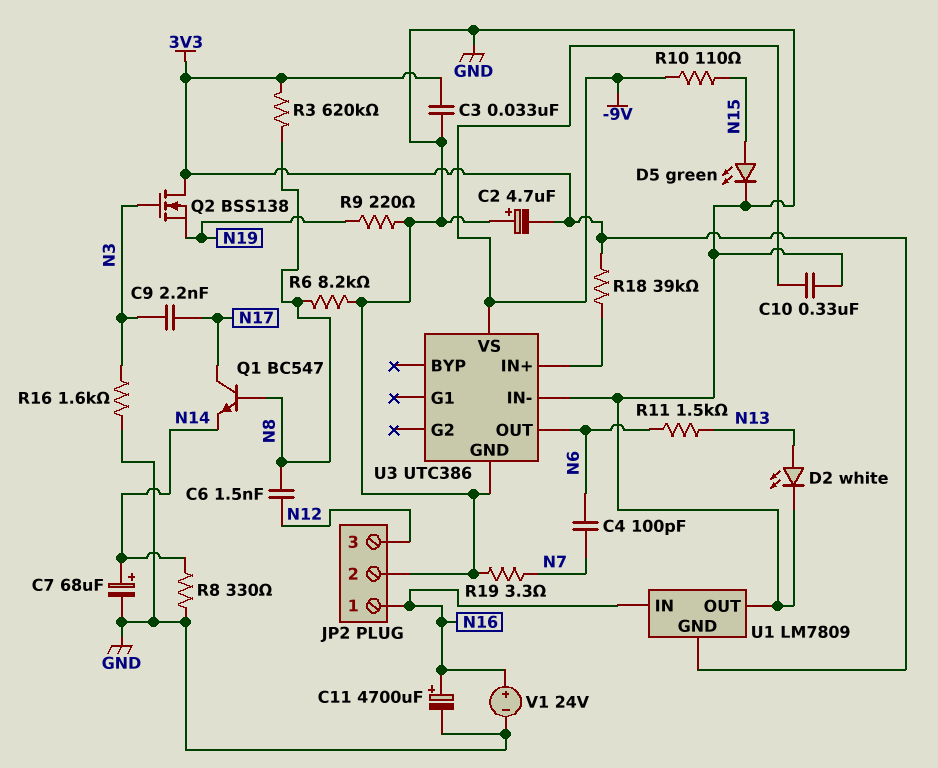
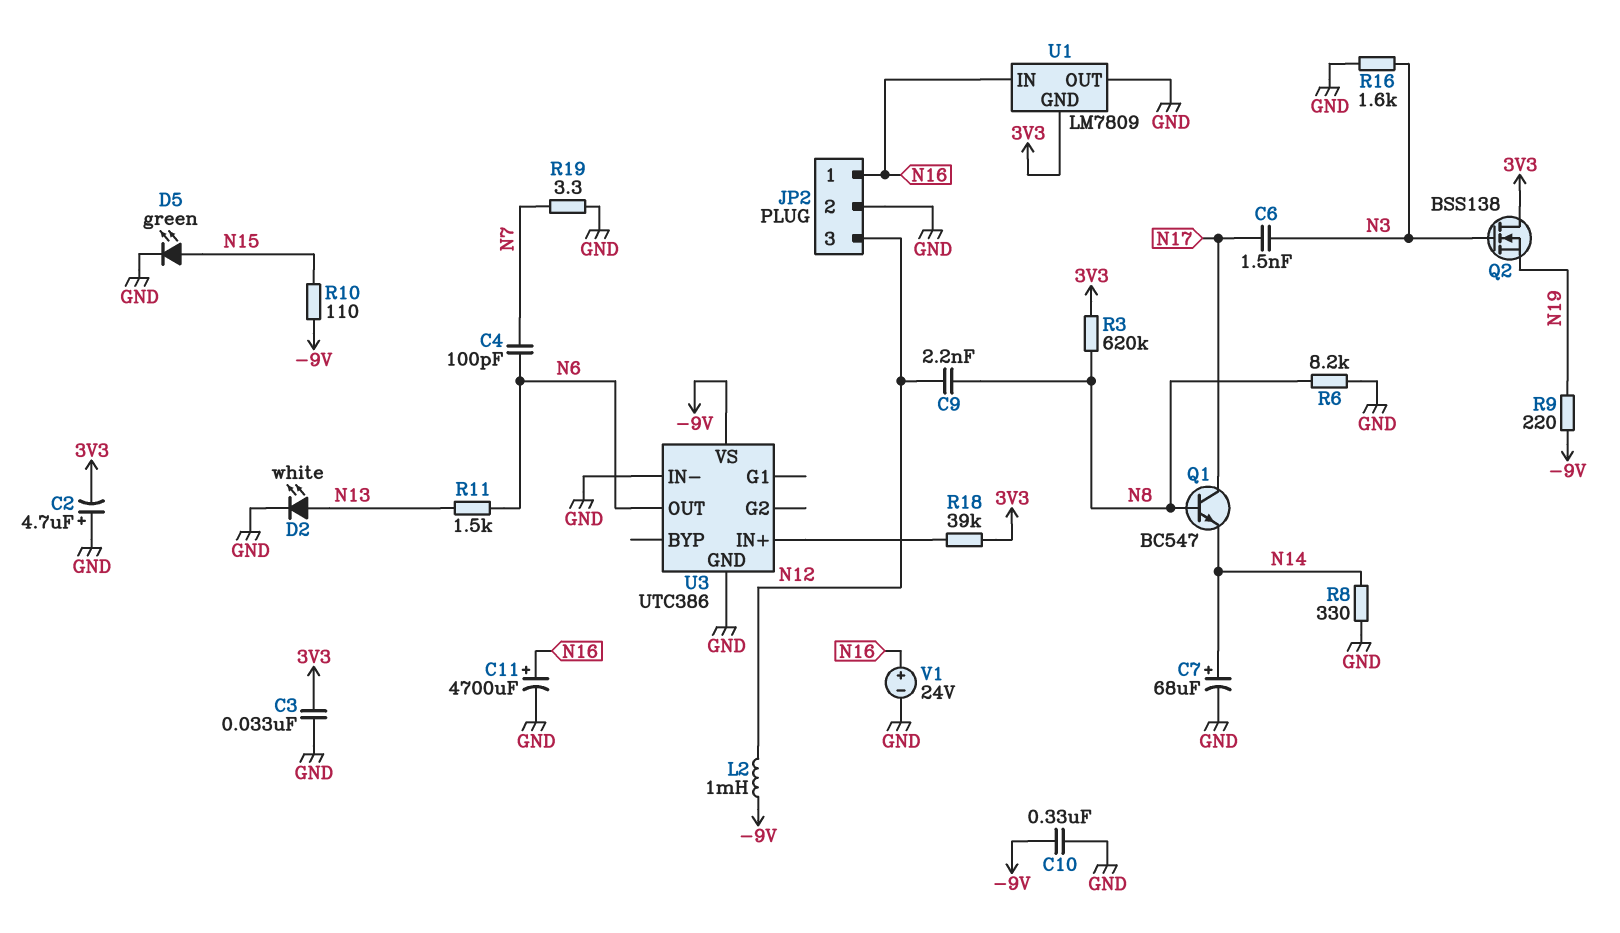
C6: 1.5nF (N8, N12) -> 1.5nF (N3, N17)
C9: 2.2nF (N3, N17) -> 2.2nF (N8, N12)
L2: none -> 1mH (-9V, N12)
R9: 220 (GND, N19) -> 220 (-9V, N19)

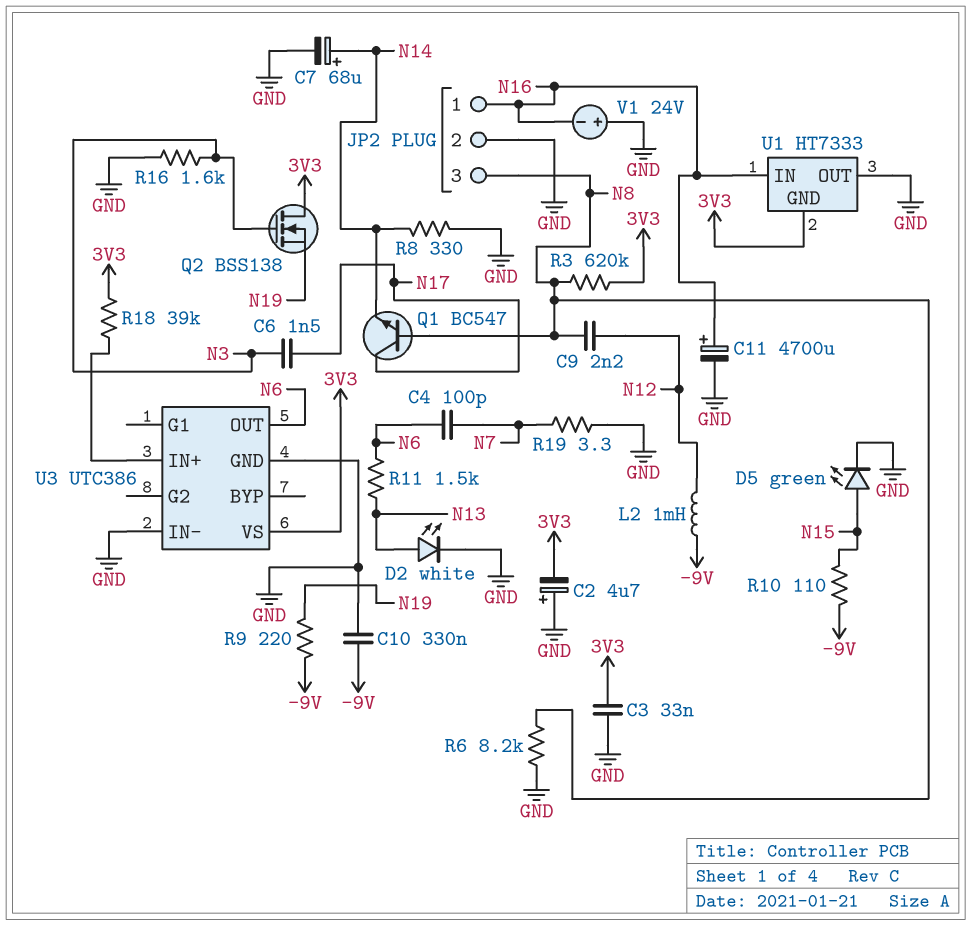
JP2 pin 3: N12 -> N8
U1: LM7809 -> HT7333
U3 pin VS: -9V -> 3V3
V1: 24V (plus N16, minus GND) -> 24V (plus GND, minus N16)

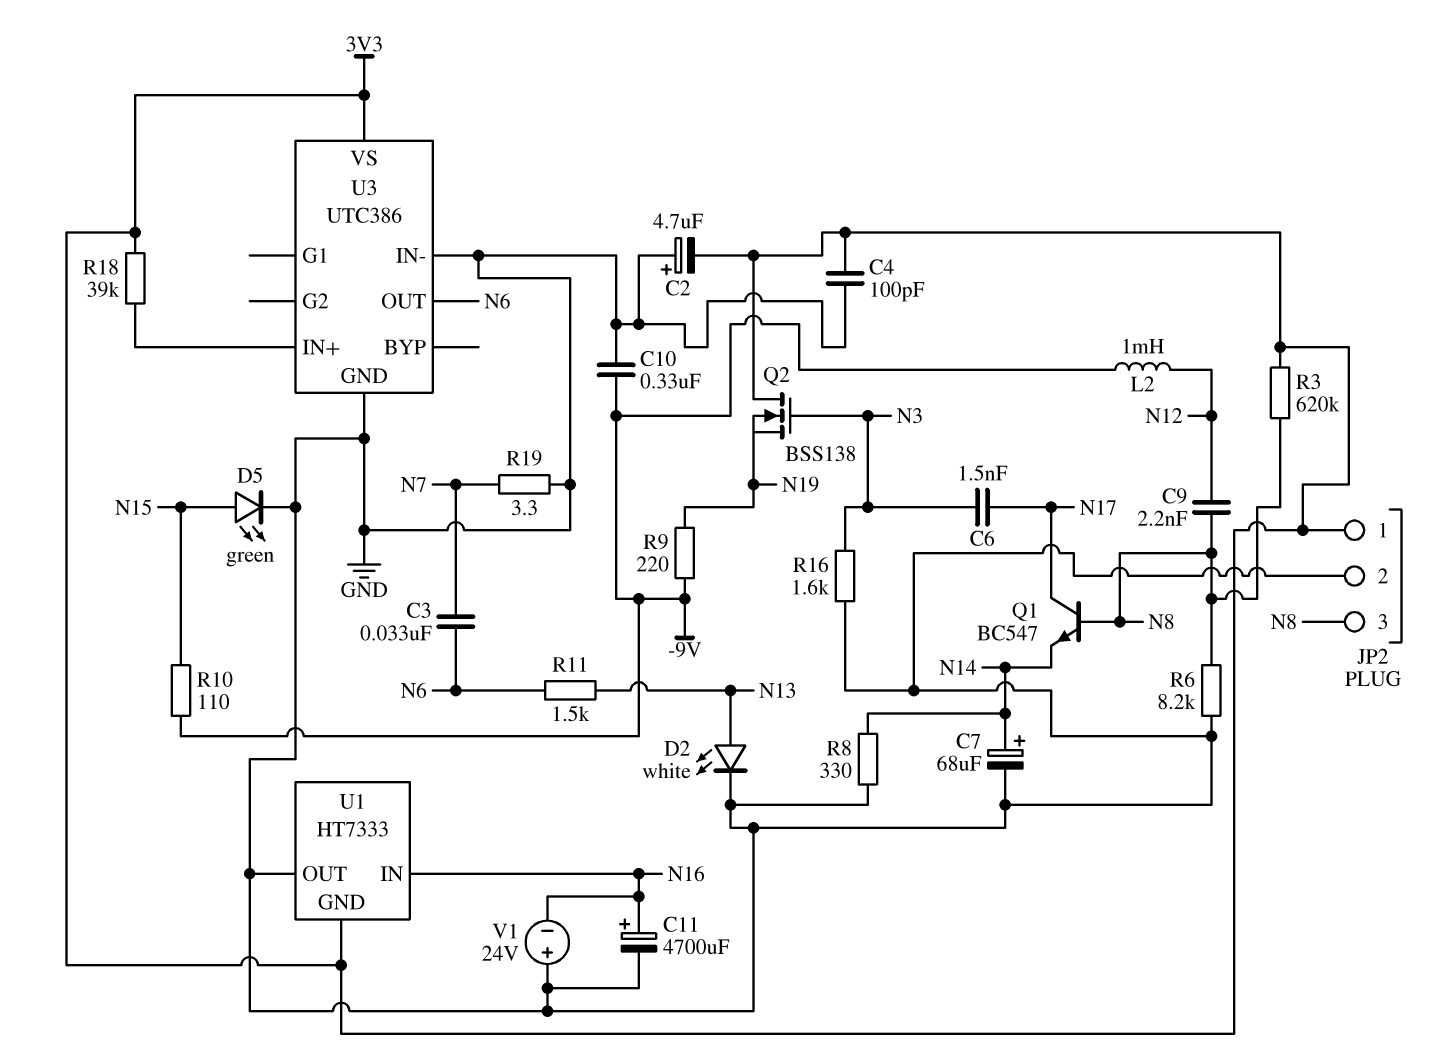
C3: 33nF (3V3, GND) -> 33nF (N6, N7)
C4: 100pF (N6, N7) -> 100pF (3V3, GND)
JP2 pin 1: N16 -> 3V3

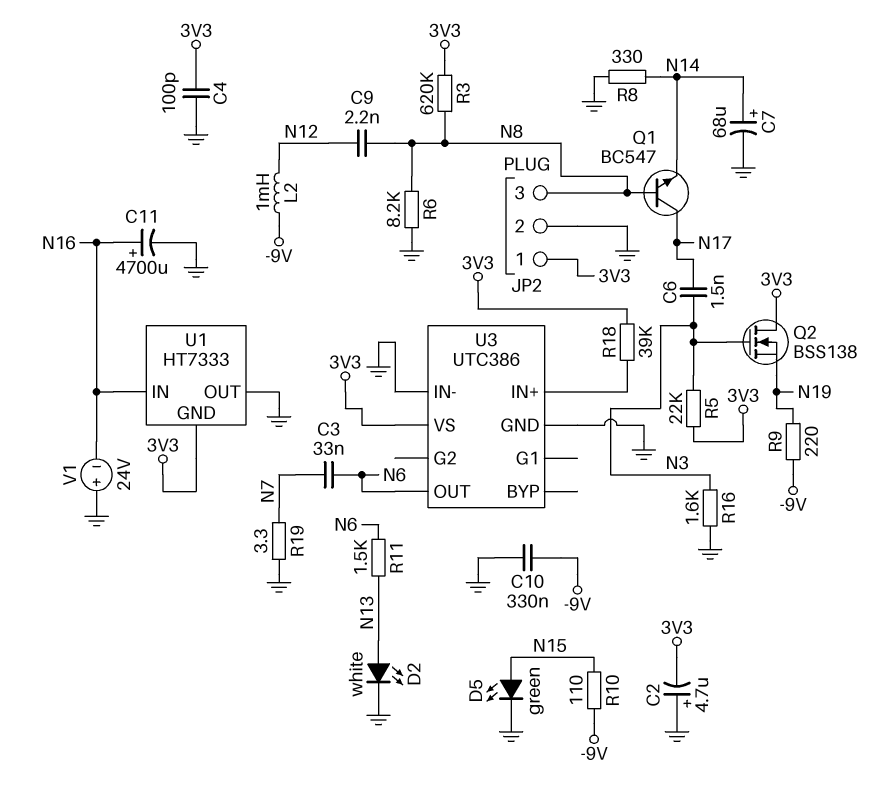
R5: none -> 22k (3V3, N3)

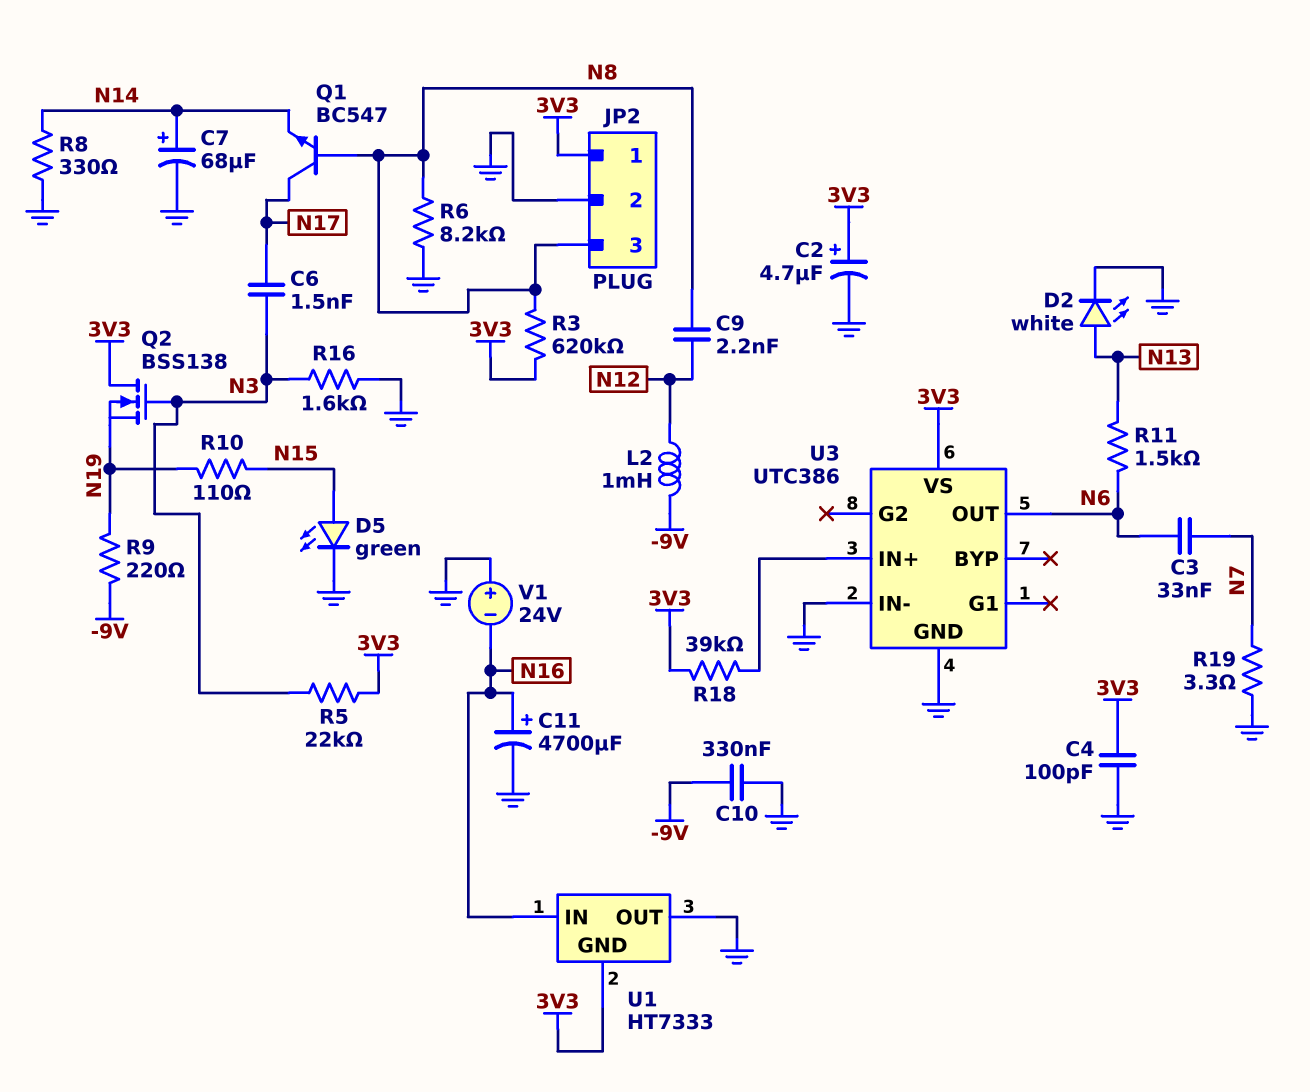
C2: 4.7uF (plus GND, minus 3V3) -> 4.7uF (plus 3V3, minus GND)
R10: 110 (-9V, N15) -> 110 (N15, N19)

